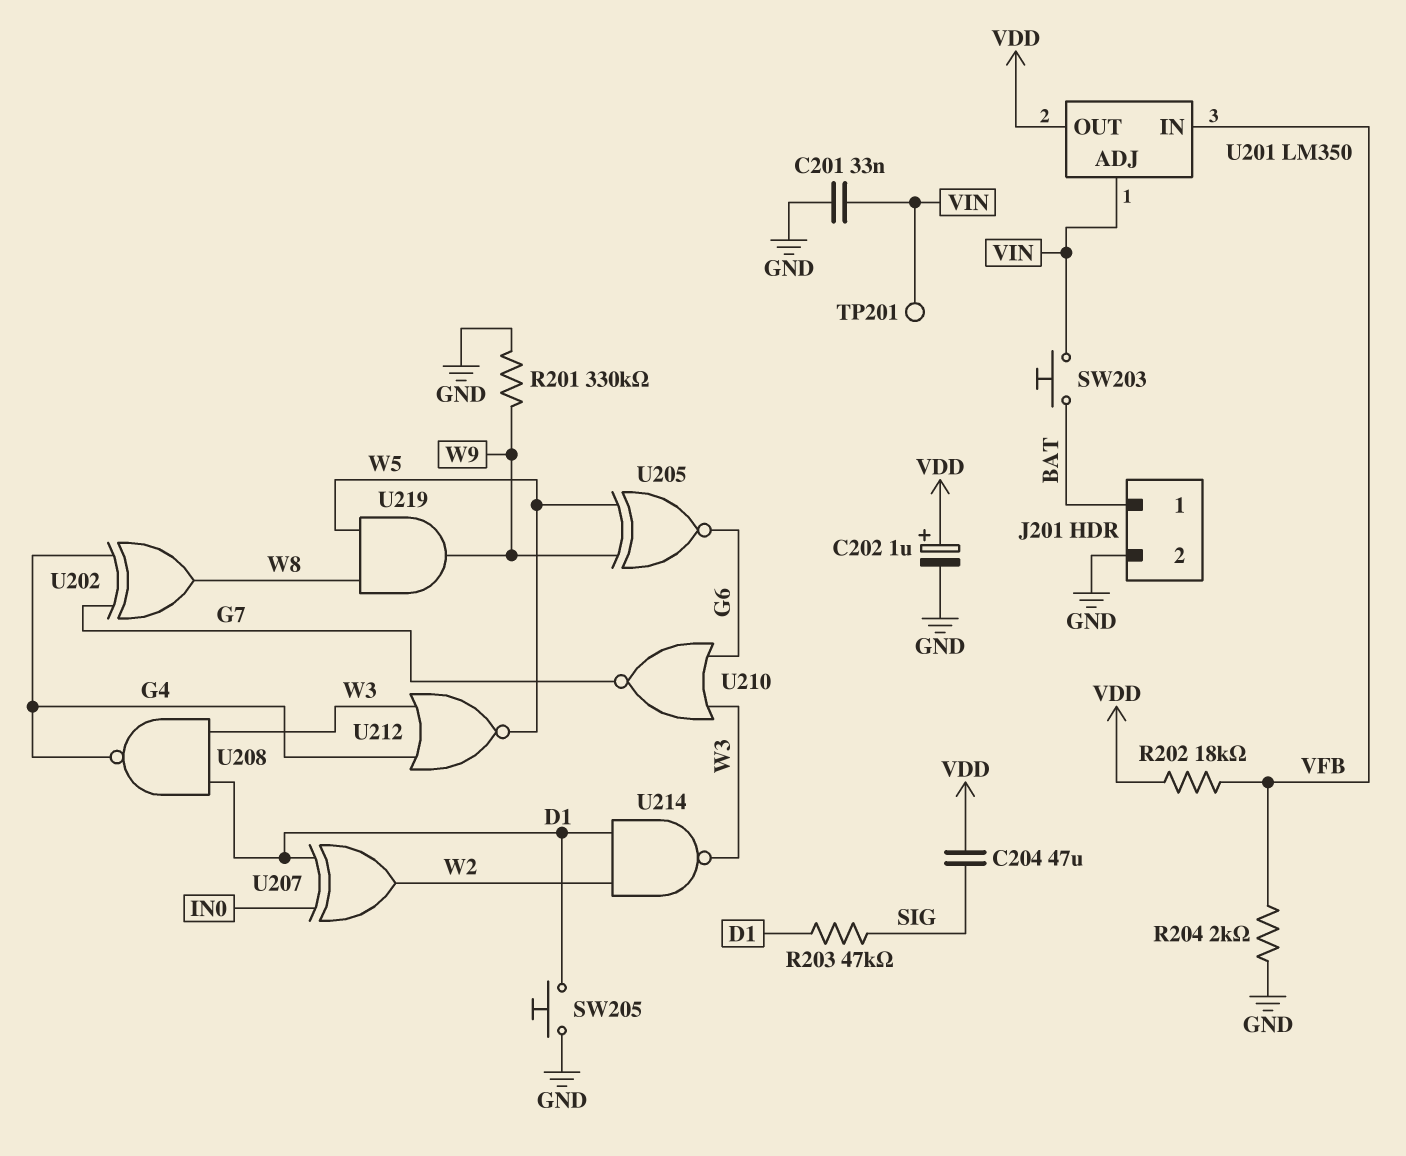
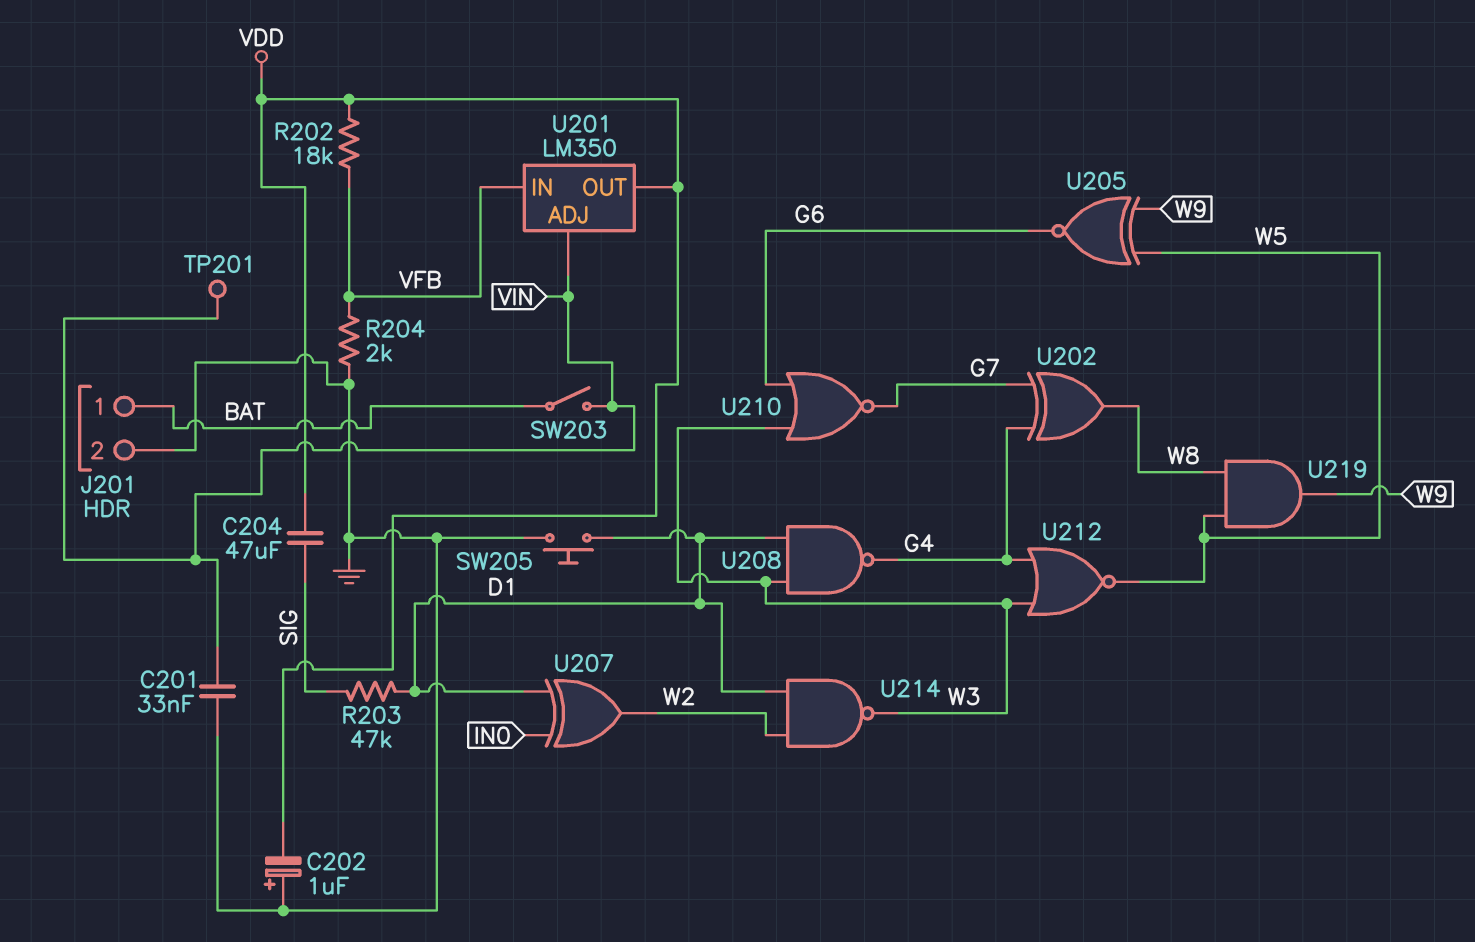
C202: 1uF (plus VDD, minus GND) -> 1uF (plus GND, minus VDD)
R201: 330k (GND, W9) -> none
SW203: button (BAT, VIN) -> switch (BAT, VIN)

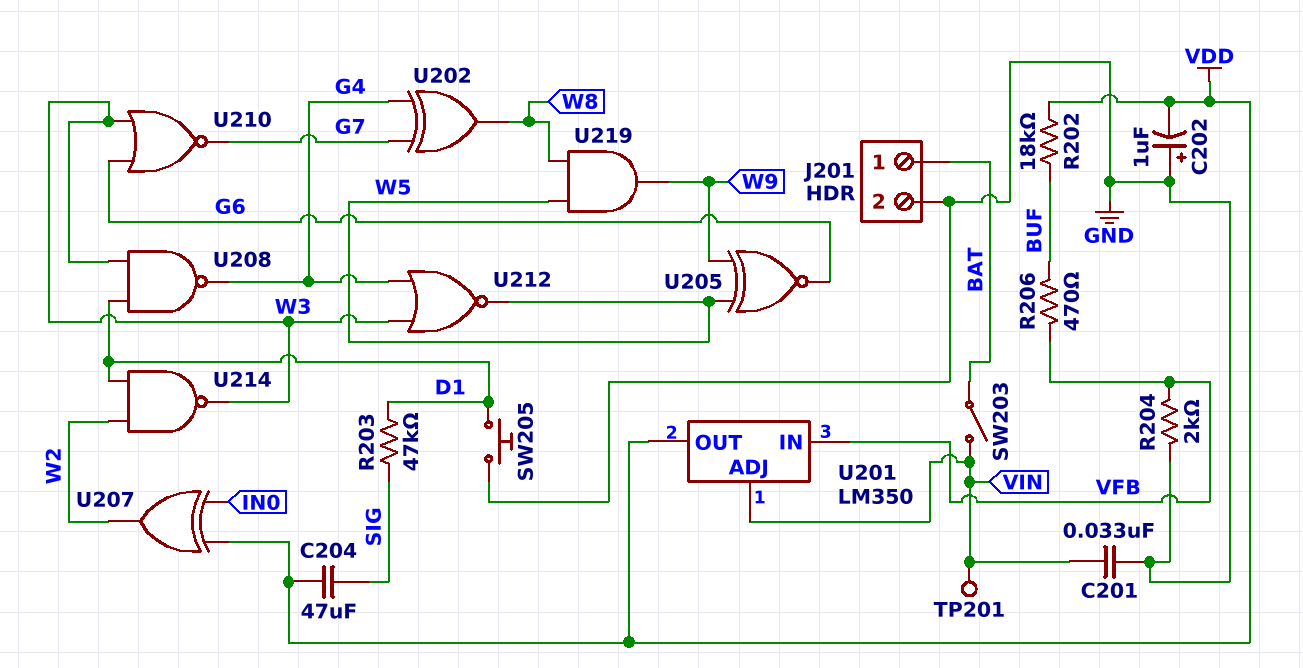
R202: 18k (VDD, VFB) -> 18k (BUF, VDD)
R206: none -> 470 (BUF, VFB)
U207: XOR (in D1, in IN0, out W2) -> XOR (in IN0, in VDD, out W2)

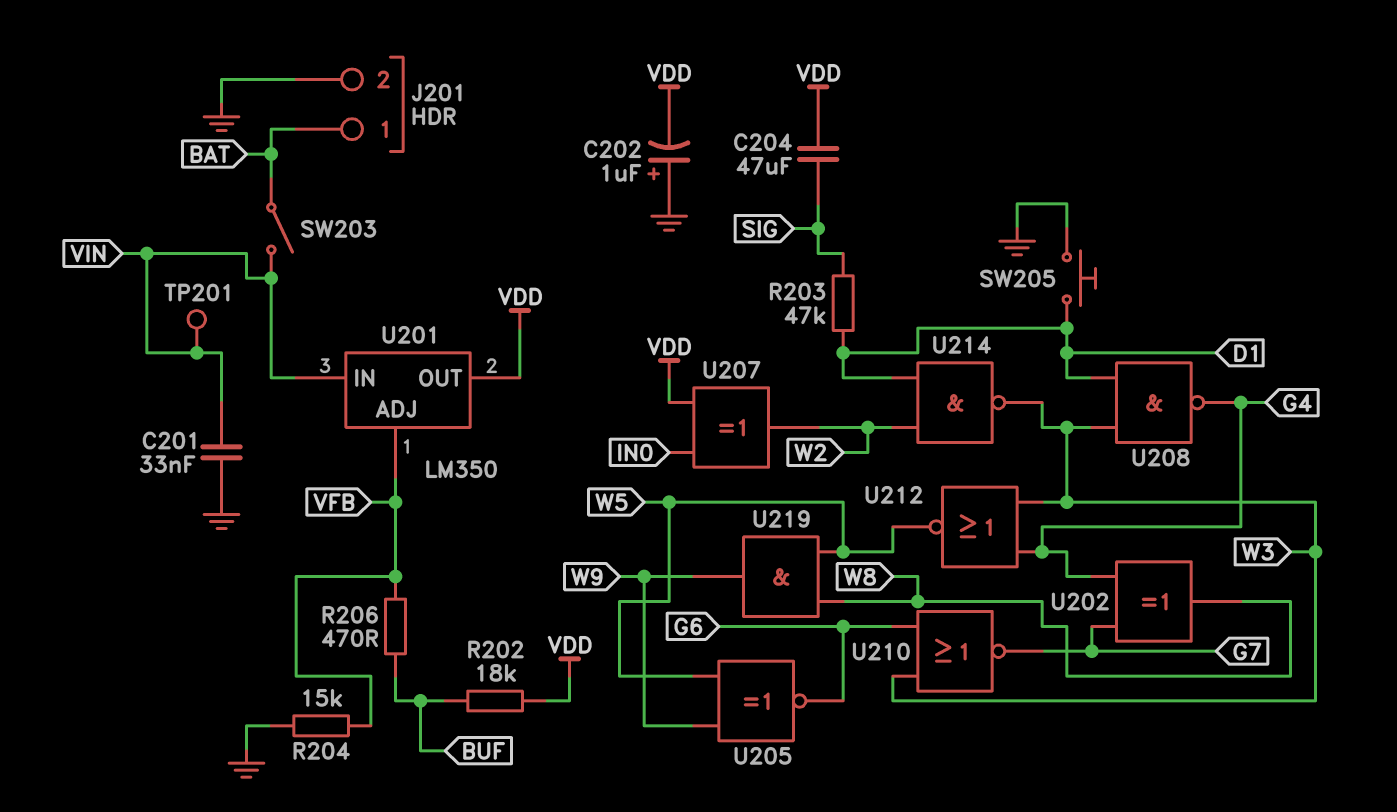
R204: 2k (GND, VFB) -> 15k (GND, VFB)
U201 pin ADJ: VIN -> VFB
U201 pin IN: VFB -> VIN

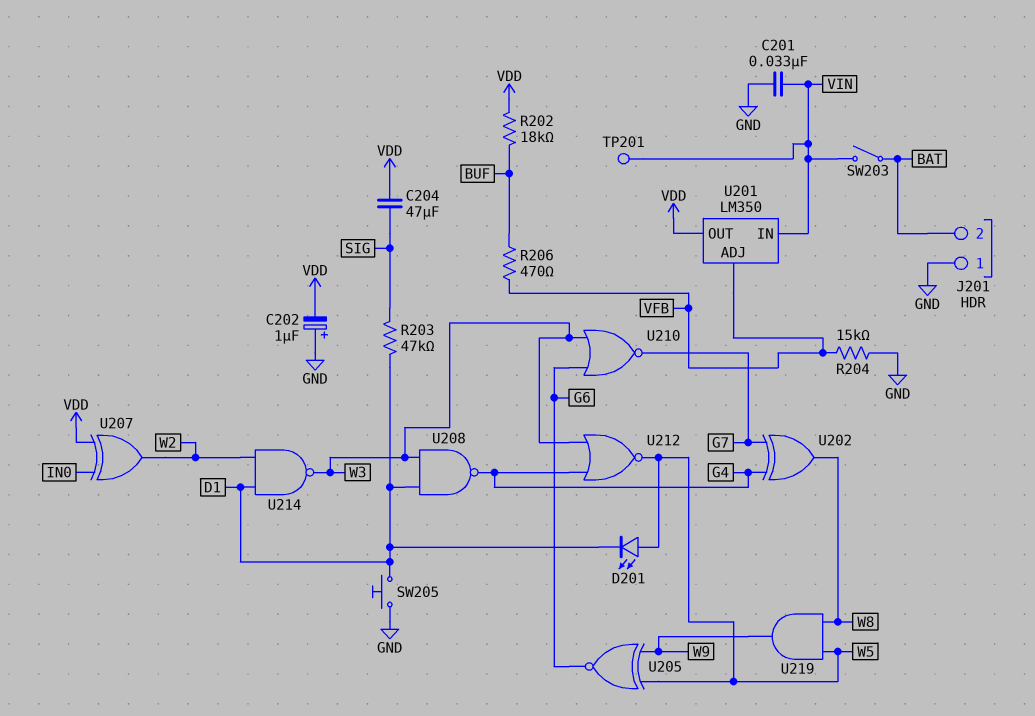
D201: none -> LED (A W5, K D1)
J201 pin 1: BAT -> GND
J201 pin 2: GND -> BAT

